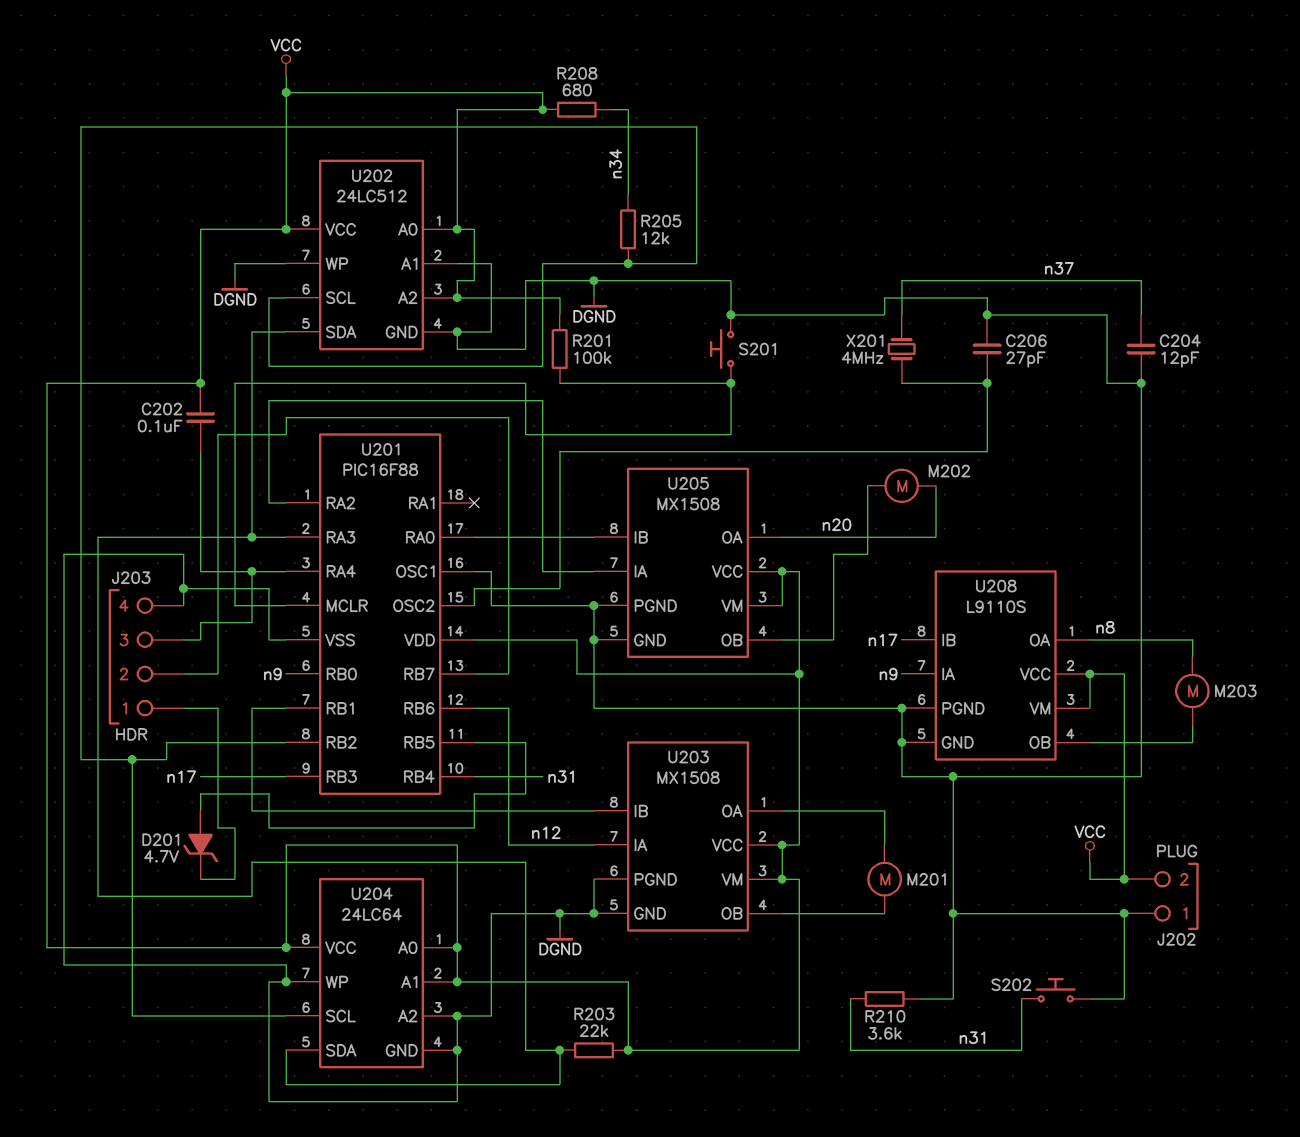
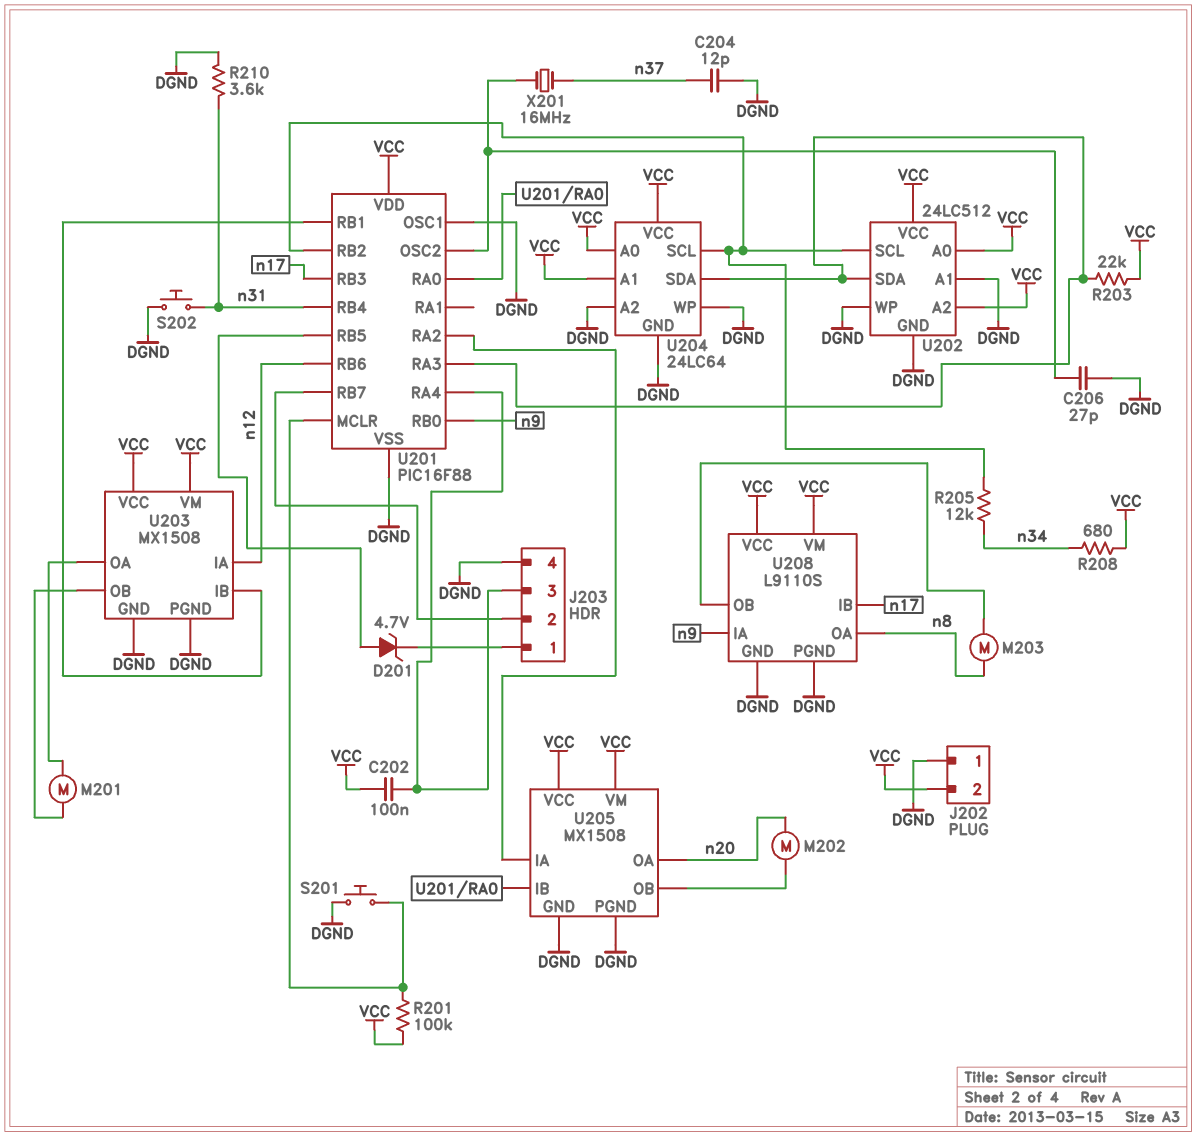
X201: 4MHz (U201/OSC2, n37) -> 16MHz (U201/OSC2, n37)

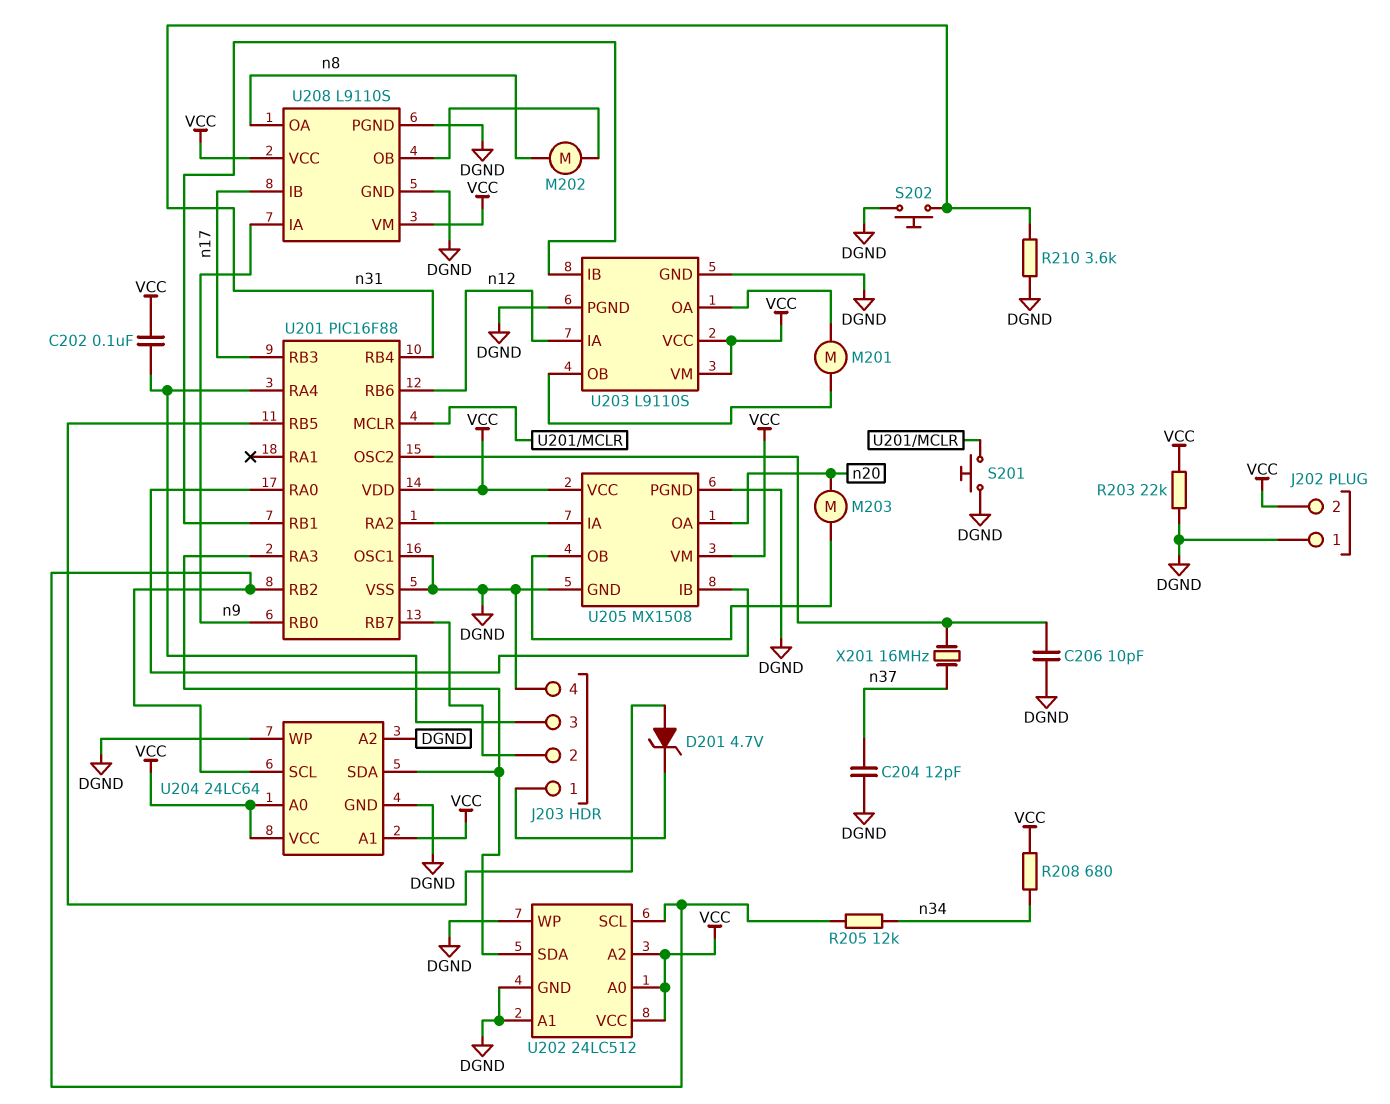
C206: 27pF (DGND, U201/OSC2) -> 10pF (DGND, U201/OSC2)
M202: motor (U205/OB, n20) -> motor (U208/OB, n8)
M203: motor (U208/OB, n8) -> motor (U205/OB, n20)
R201: 100k (U201/MCLR, VCC) -> none
R203: 22k (U201/RA3, VCC) -> 22k (DGND, VCC)
U203: MX1508 -> L9110S

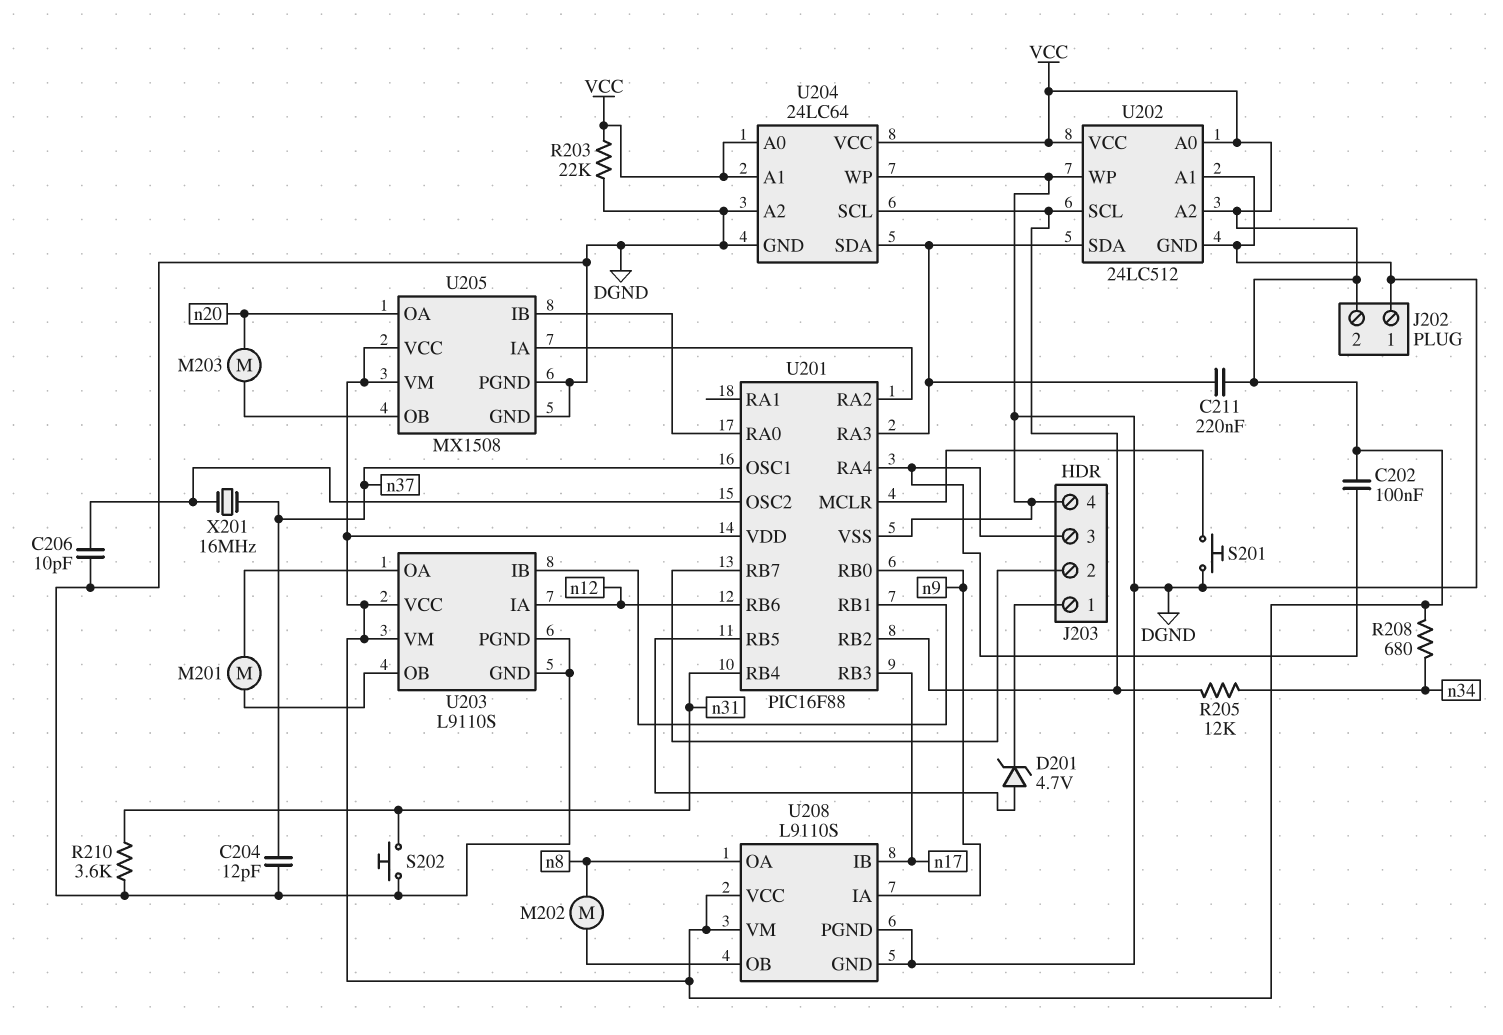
C211: none -> 220nF (U201/RA3, VCC)
U201 pin OSC1: DGND -> n37

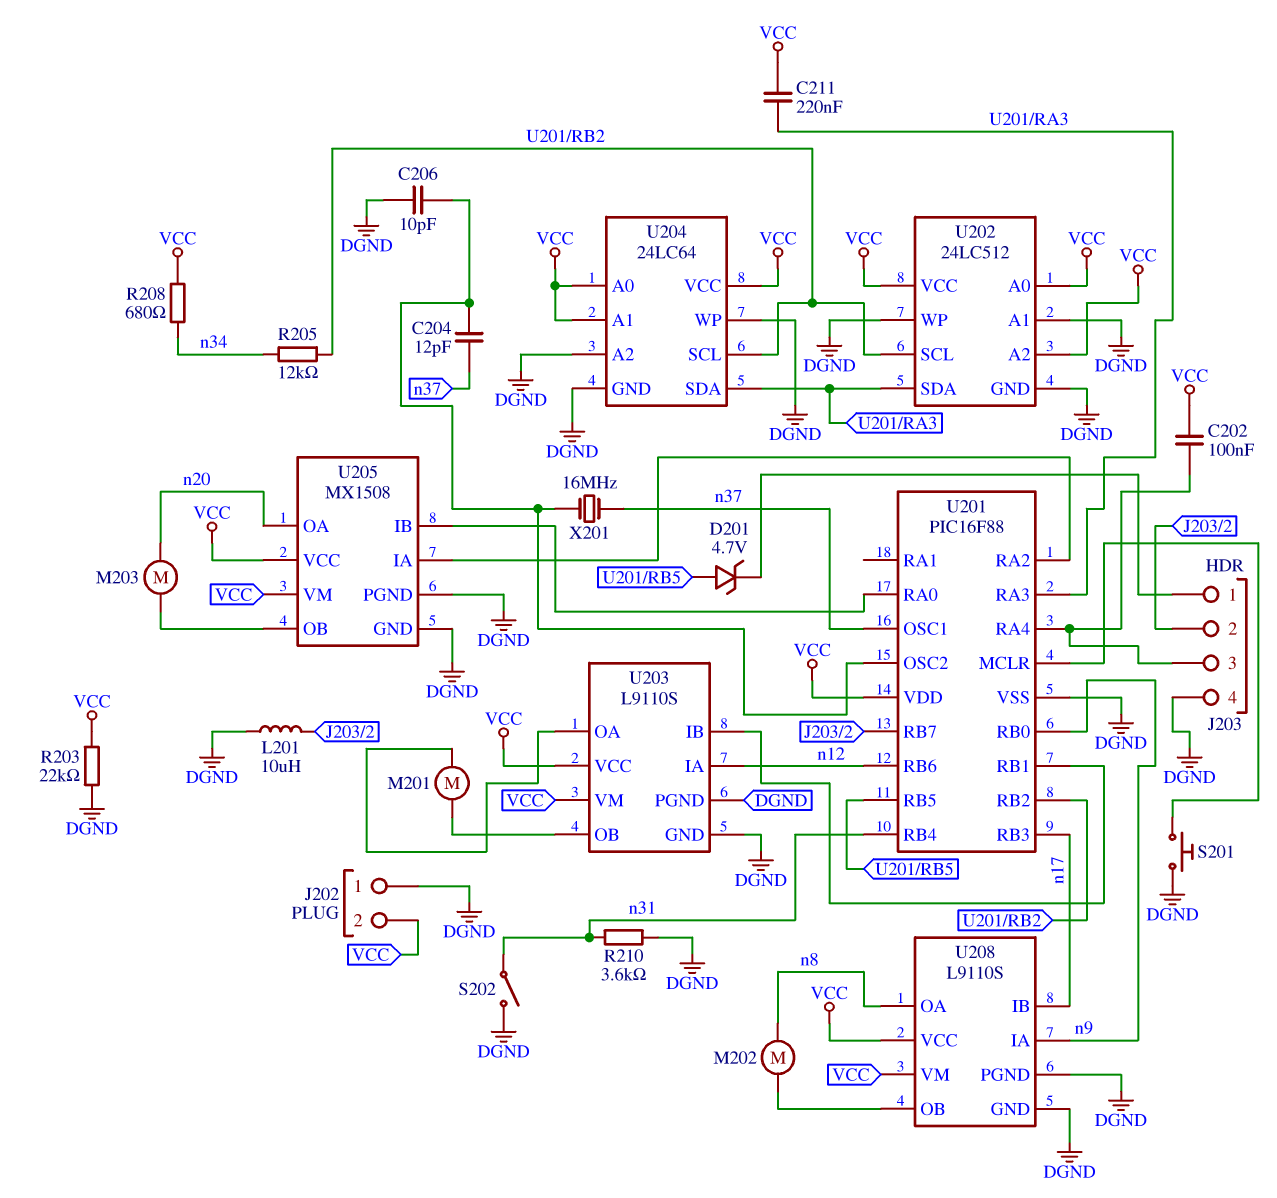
C204: 12pF (DGND, n37) -> 12pF (U201/OSC2, n37)
L201: none -> 10uH (DGND, J203/2)
S202: button (DGND, n31) -> switch (DGND, n31)

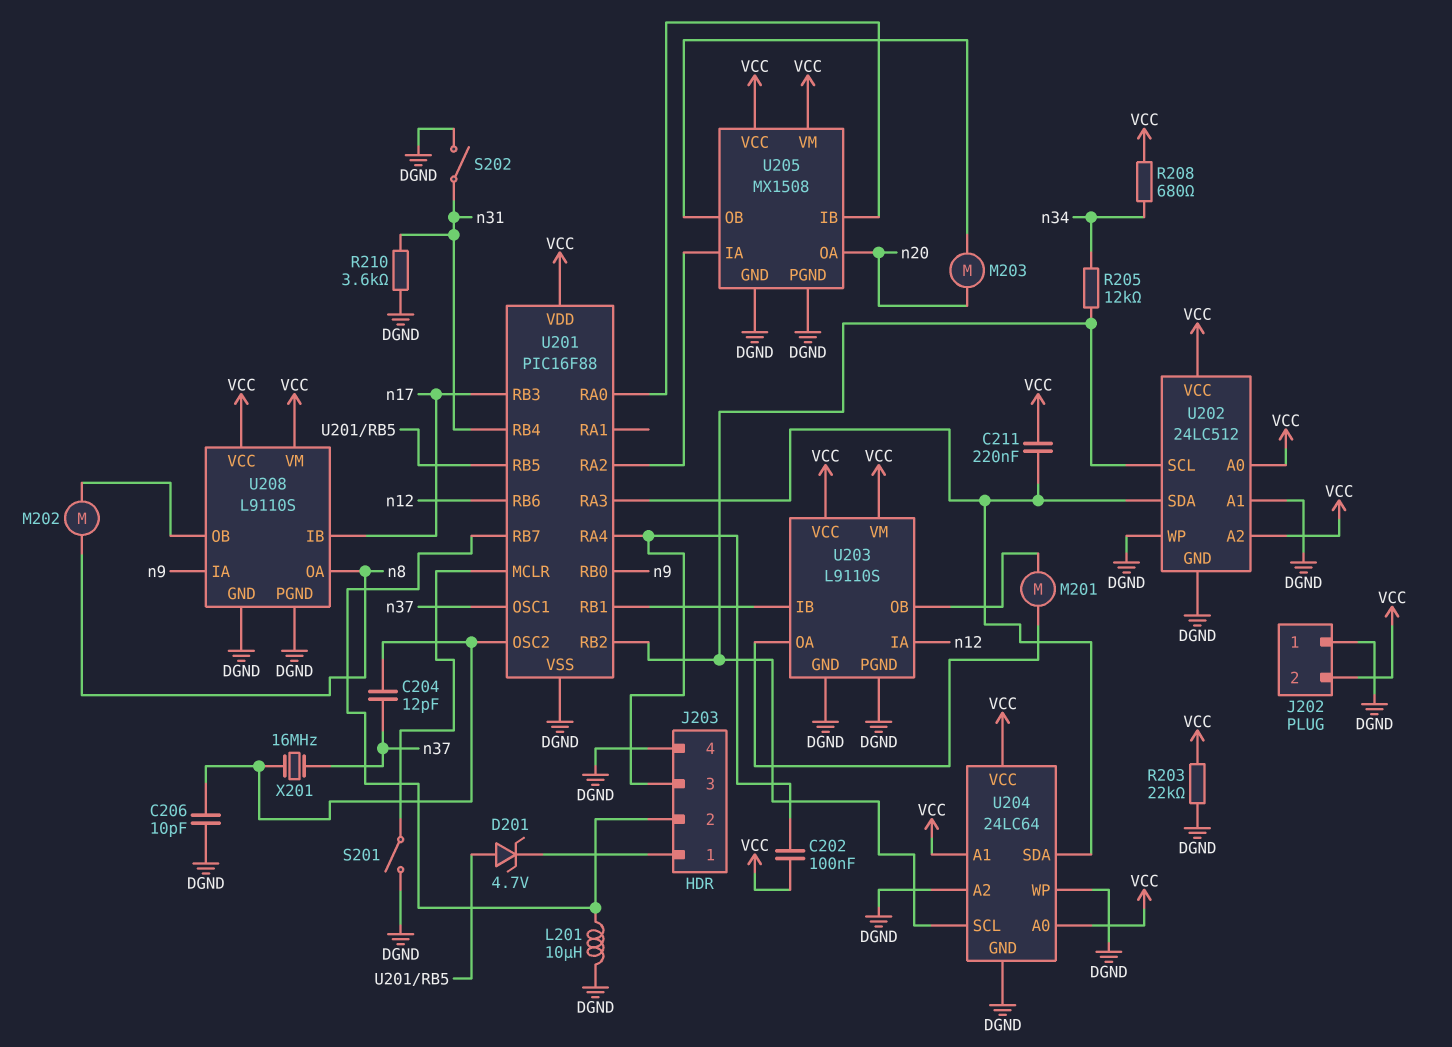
S201: button (DGND, U201/MCLR) -> switch (DGND, U201/MCLR)

